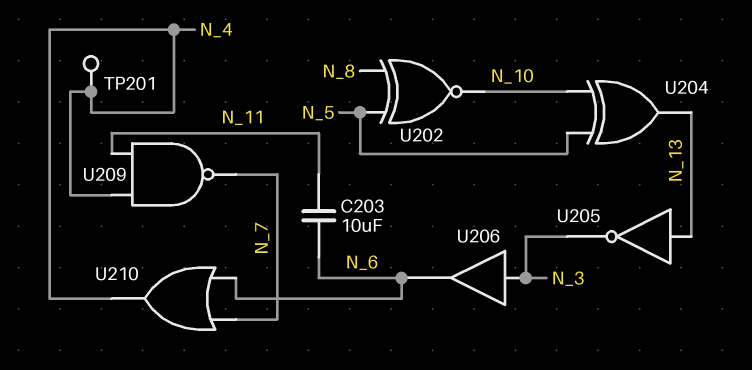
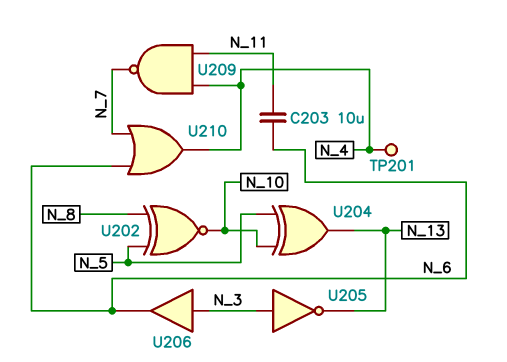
U205: NOT (in N_13, out N_3) -> NOT (in N_3, out N_13)

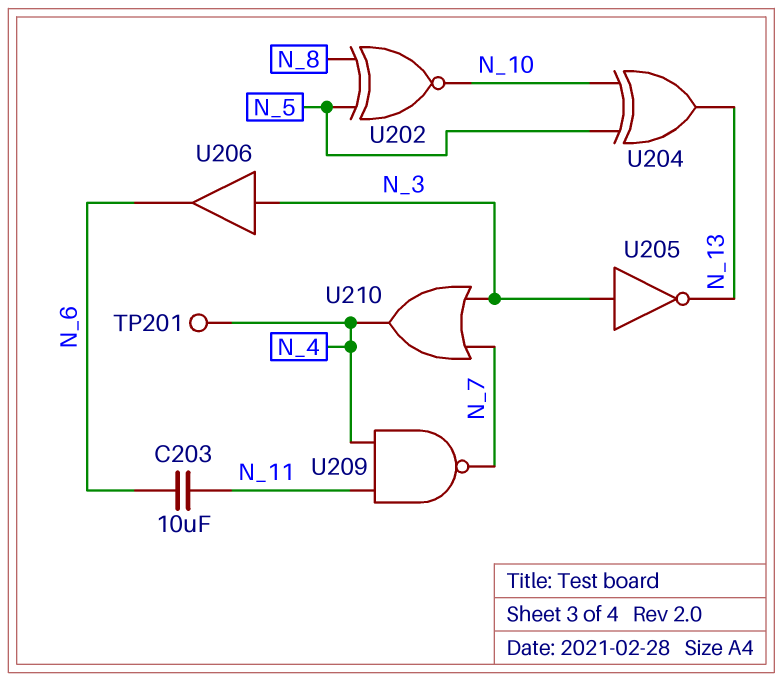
U210: OR (in N_6, in N_7, out N_4) -> OR (in N_3, in N_7, out N_4)

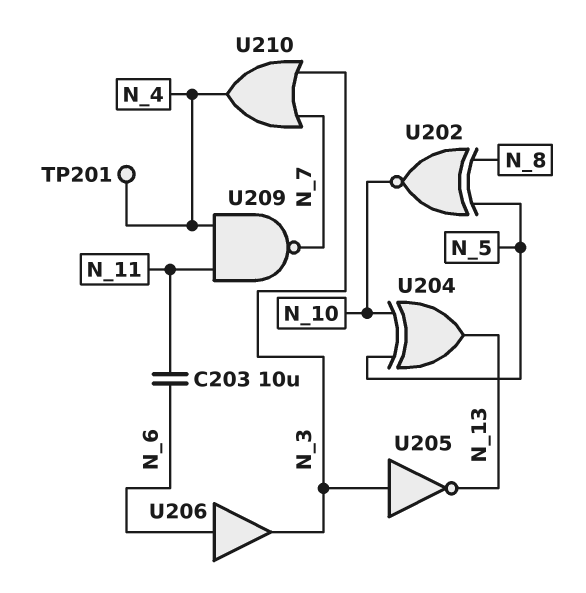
U206: buffer (in N_3, out N_6) -> buffer (in N_6, out N_3)

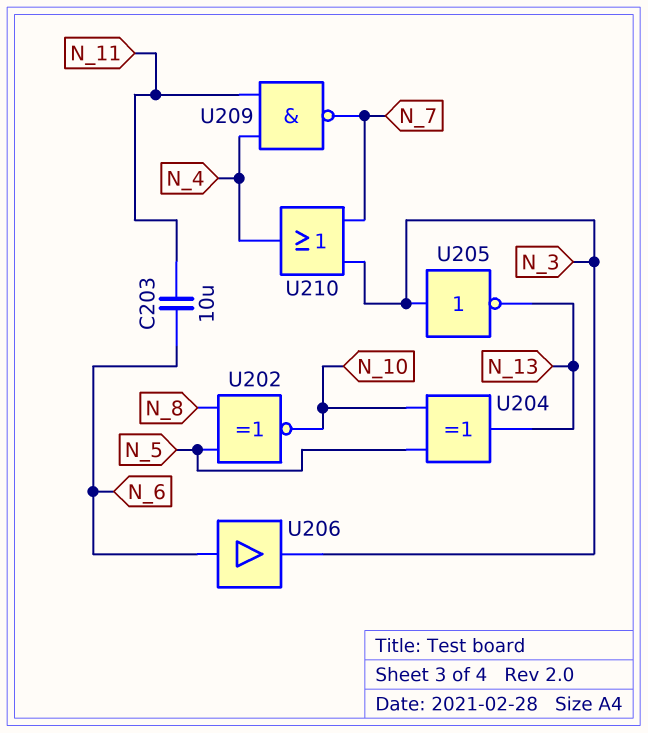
TP201: test point (N_4) -> none

